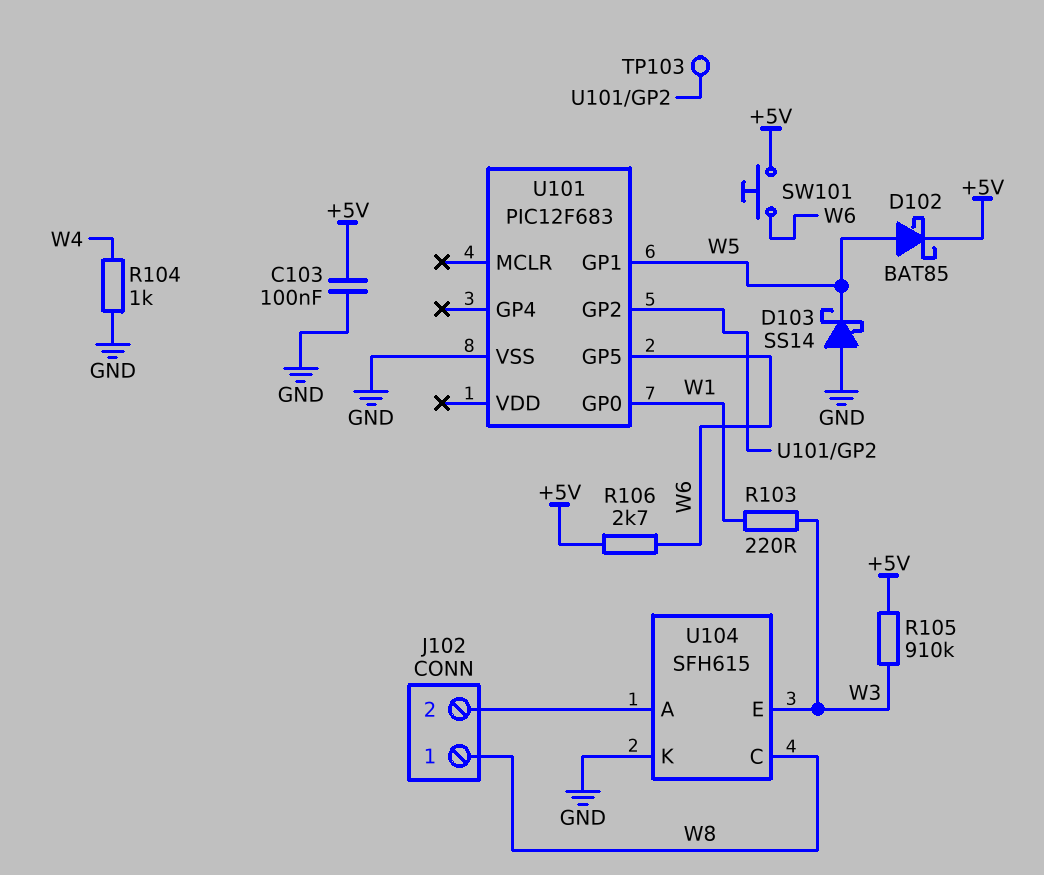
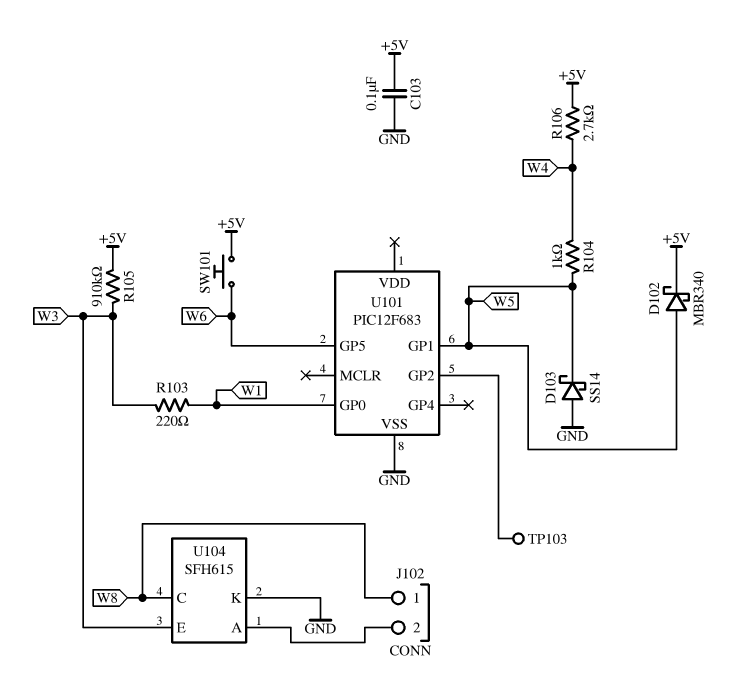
D102: schottky BAT85 (A W5, K +5V) -> schottky MBR340 (A W5, K +5V)
R104: 1k (GND, W4) -> 1k (W4, W5)
R106: 2.7k (+5V, W6) -> 2.7k (+5V, W4)

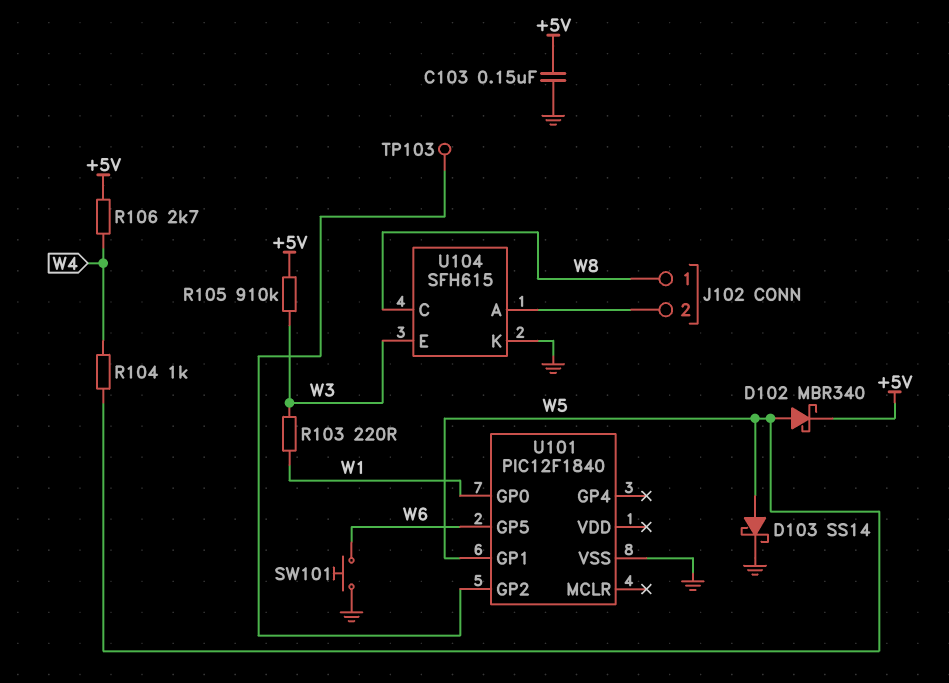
C103: 100nF (+5V, GND) -> 150nF (+5V, GND)
D103: schottky SS14 (A GND, K W5) -> schottky SS14 (A W5, K GND)
SW101: button (+5V, W6) -> button (GND, W6)
U101: PIC12F683 -> PIC12F1840

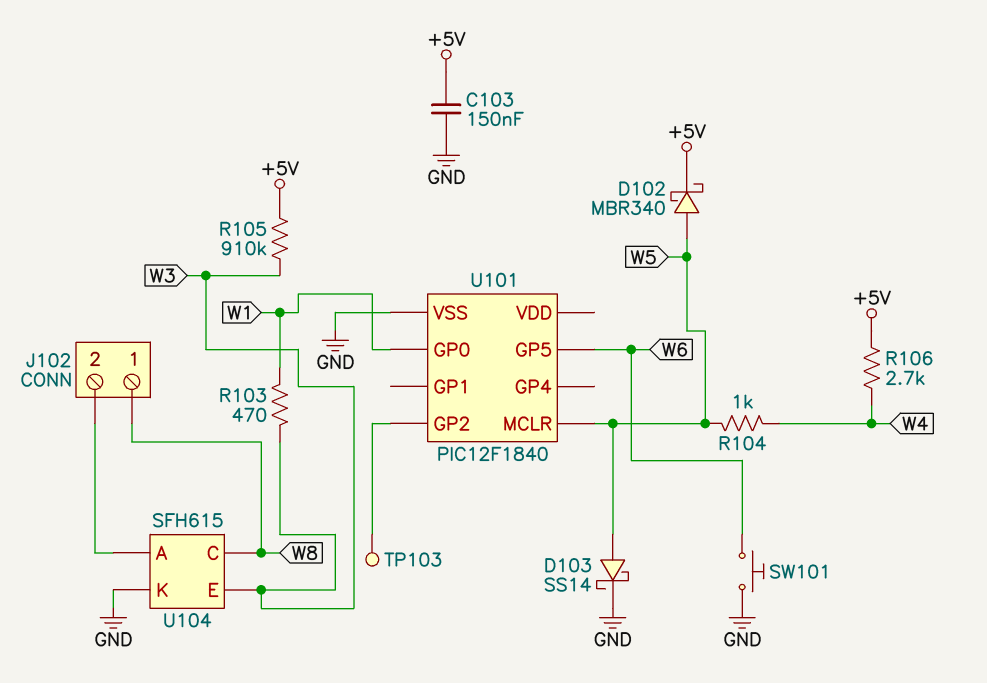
R103: 220 (W1, W3) -> 470 (W1, W3)
U101 pin GP1: W5 -> none
U101 pin MCLR: none -> W5

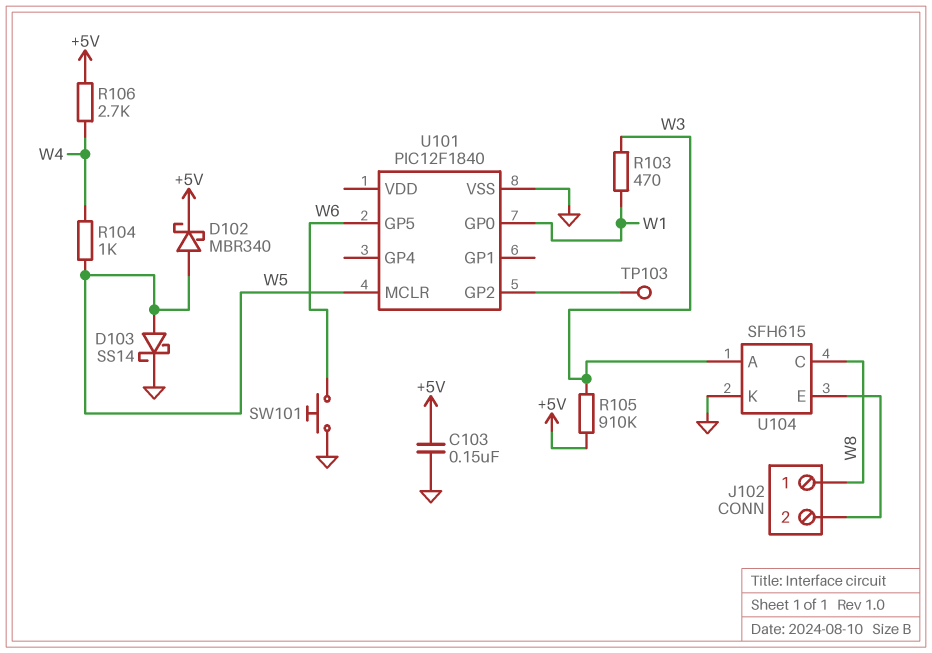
U104 pin A: J102/2 -> W3
U104 pin E: W3 -> J102/2

